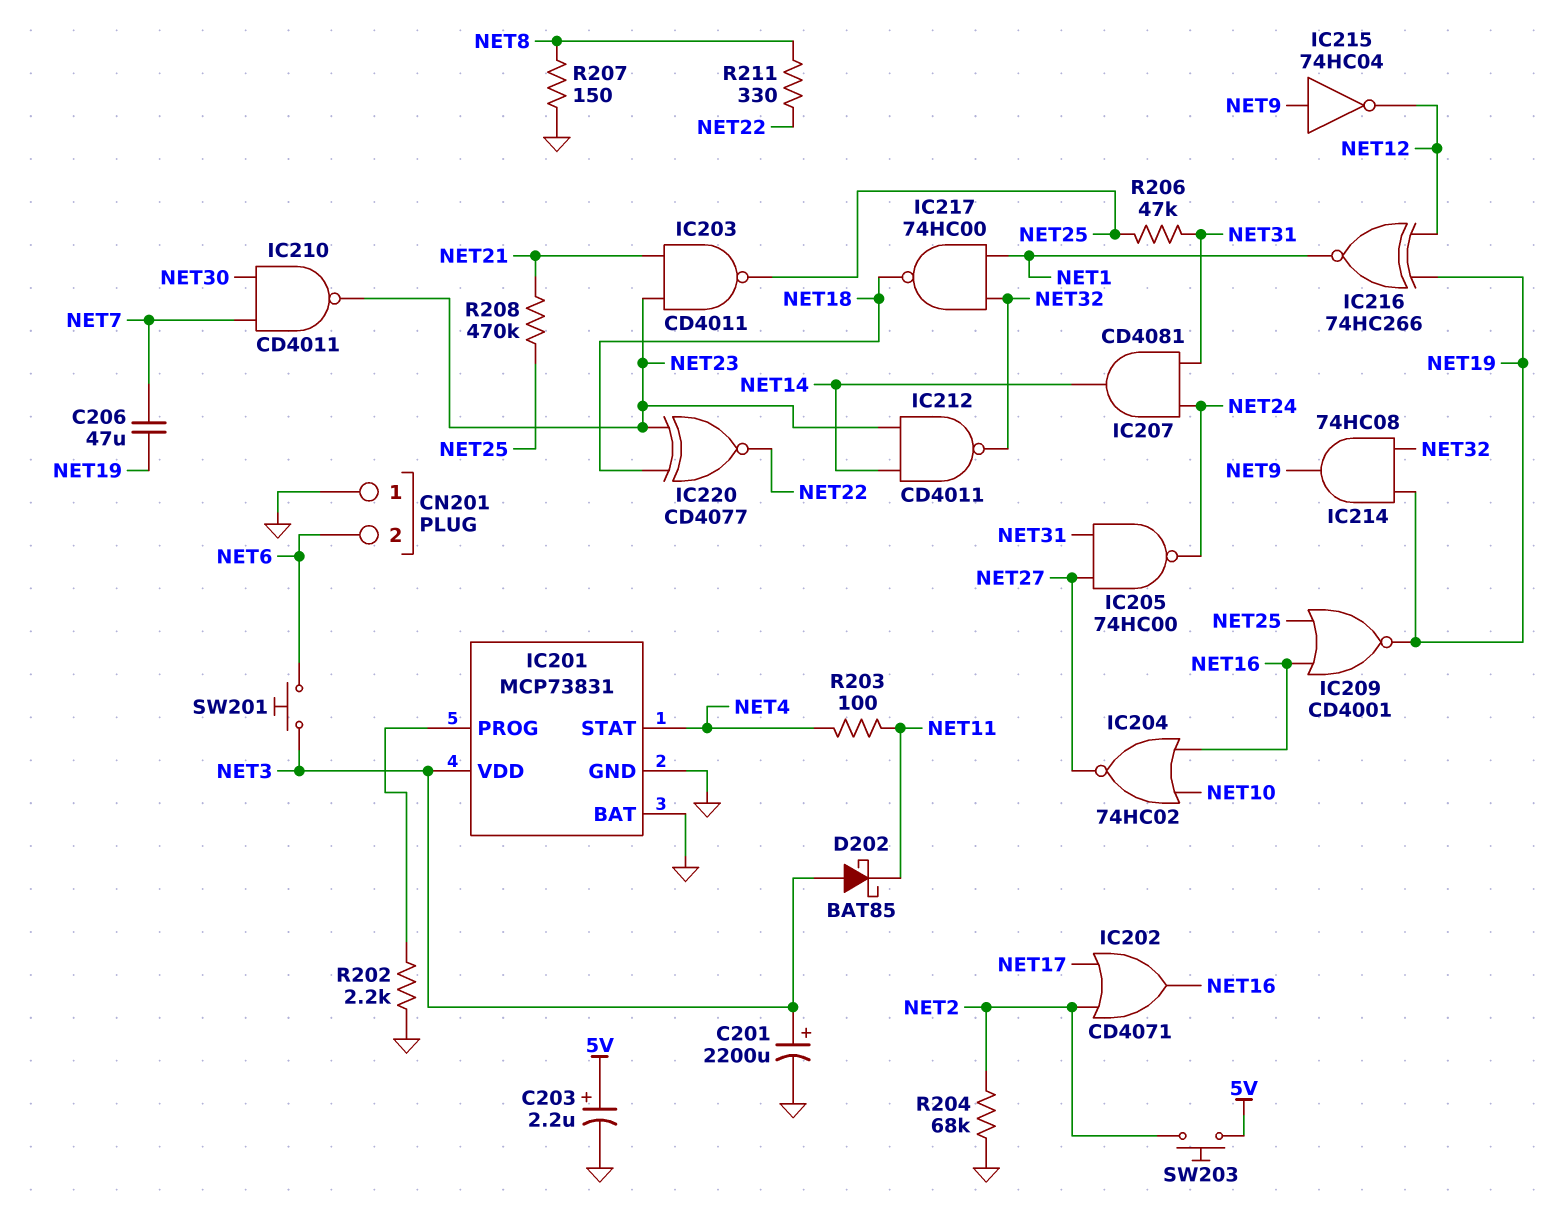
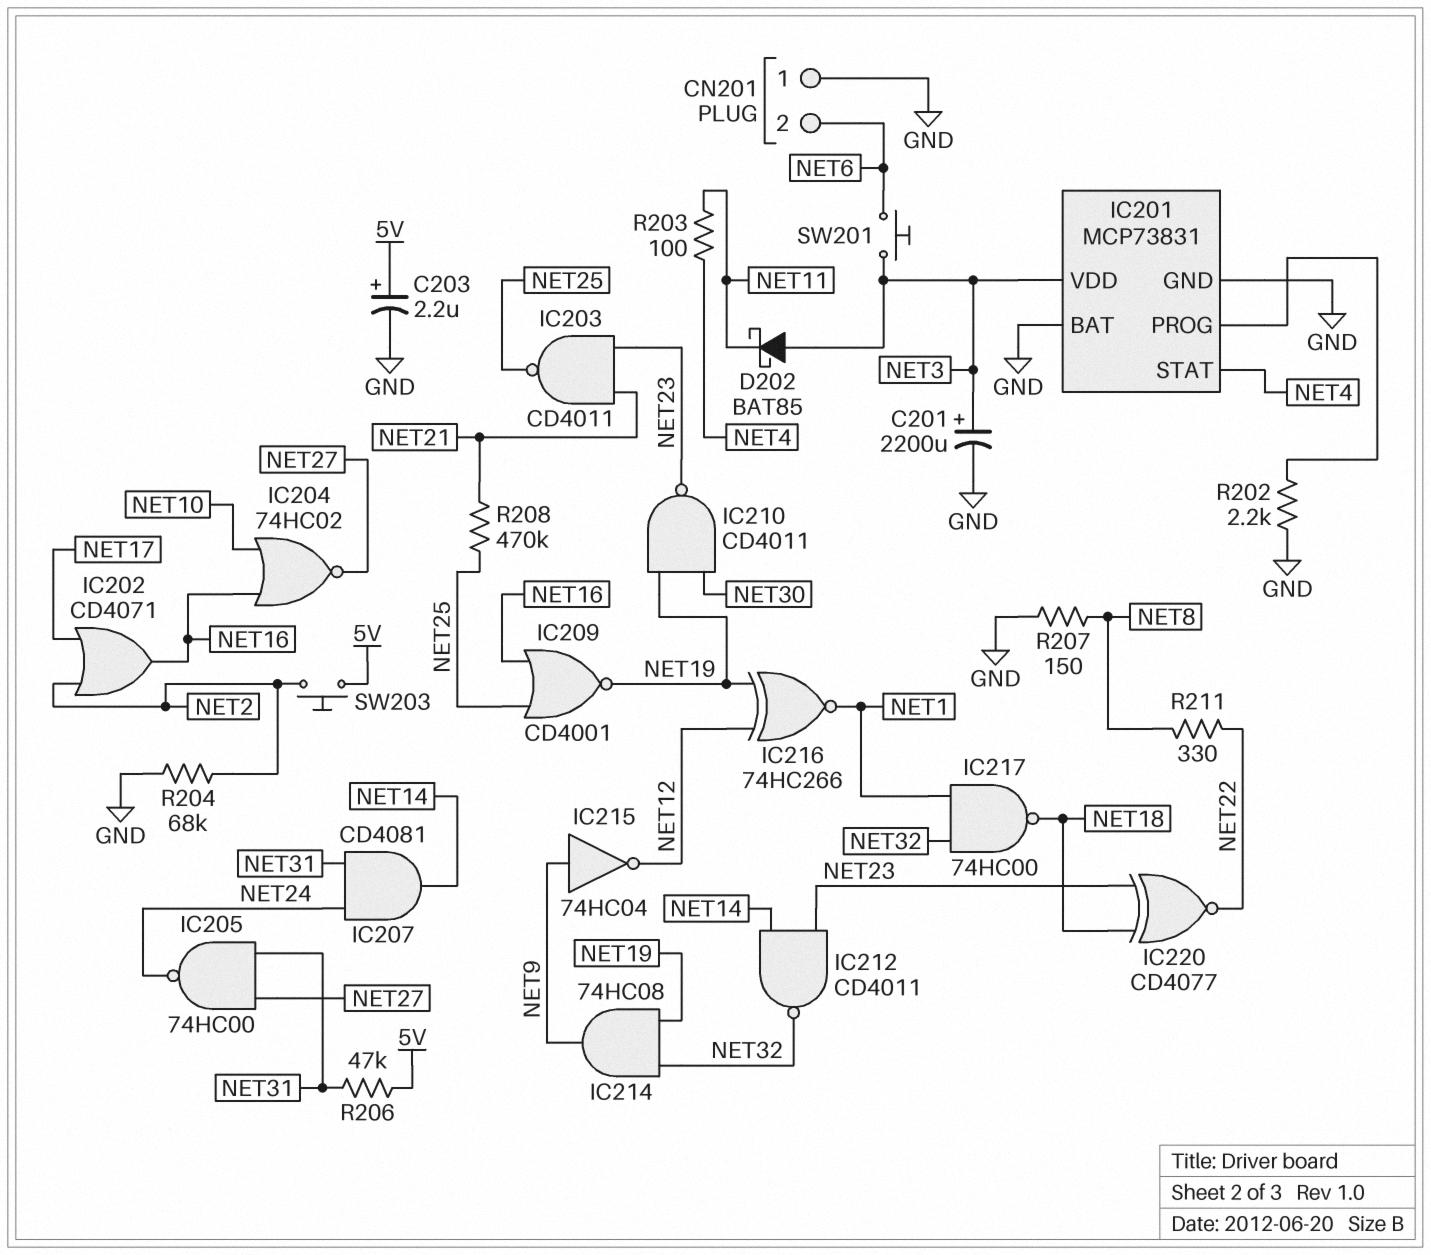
C206: 47uF (NET7, NET19) -> none
IC210: NAND CD4011 (in NET7, in NET30, out NET23) -> NAND CD4011 (in NET19, in NET30, out NET23)
R206: 47k (NET25, NET31) -> 47k (5V, NET31)

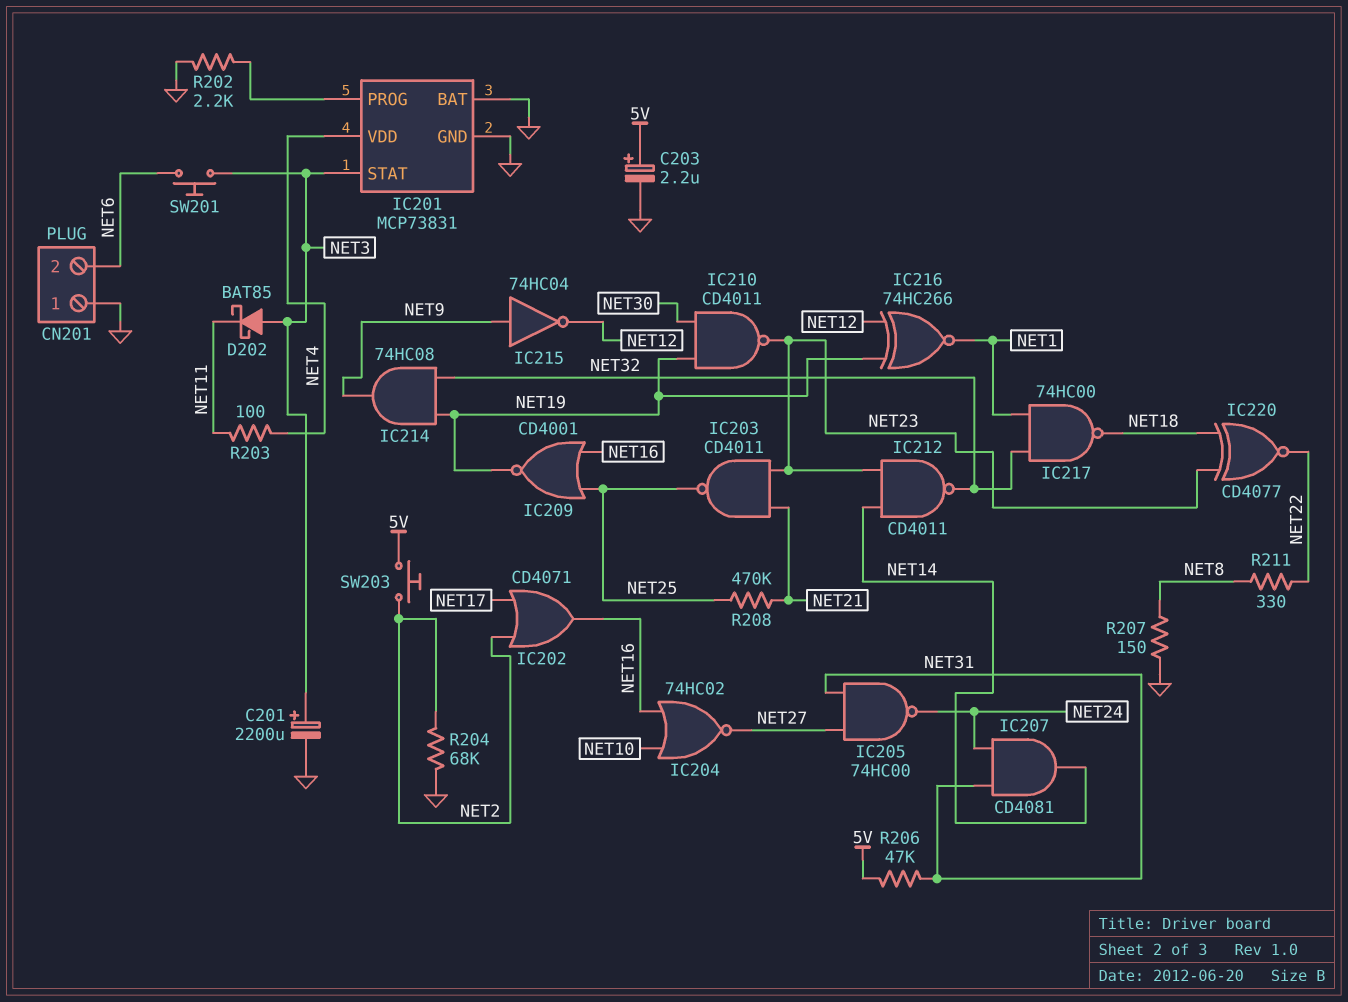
IC201 pin STAT: NET4 -> NET3
IC201 pin VDD: NET3 -> NET4

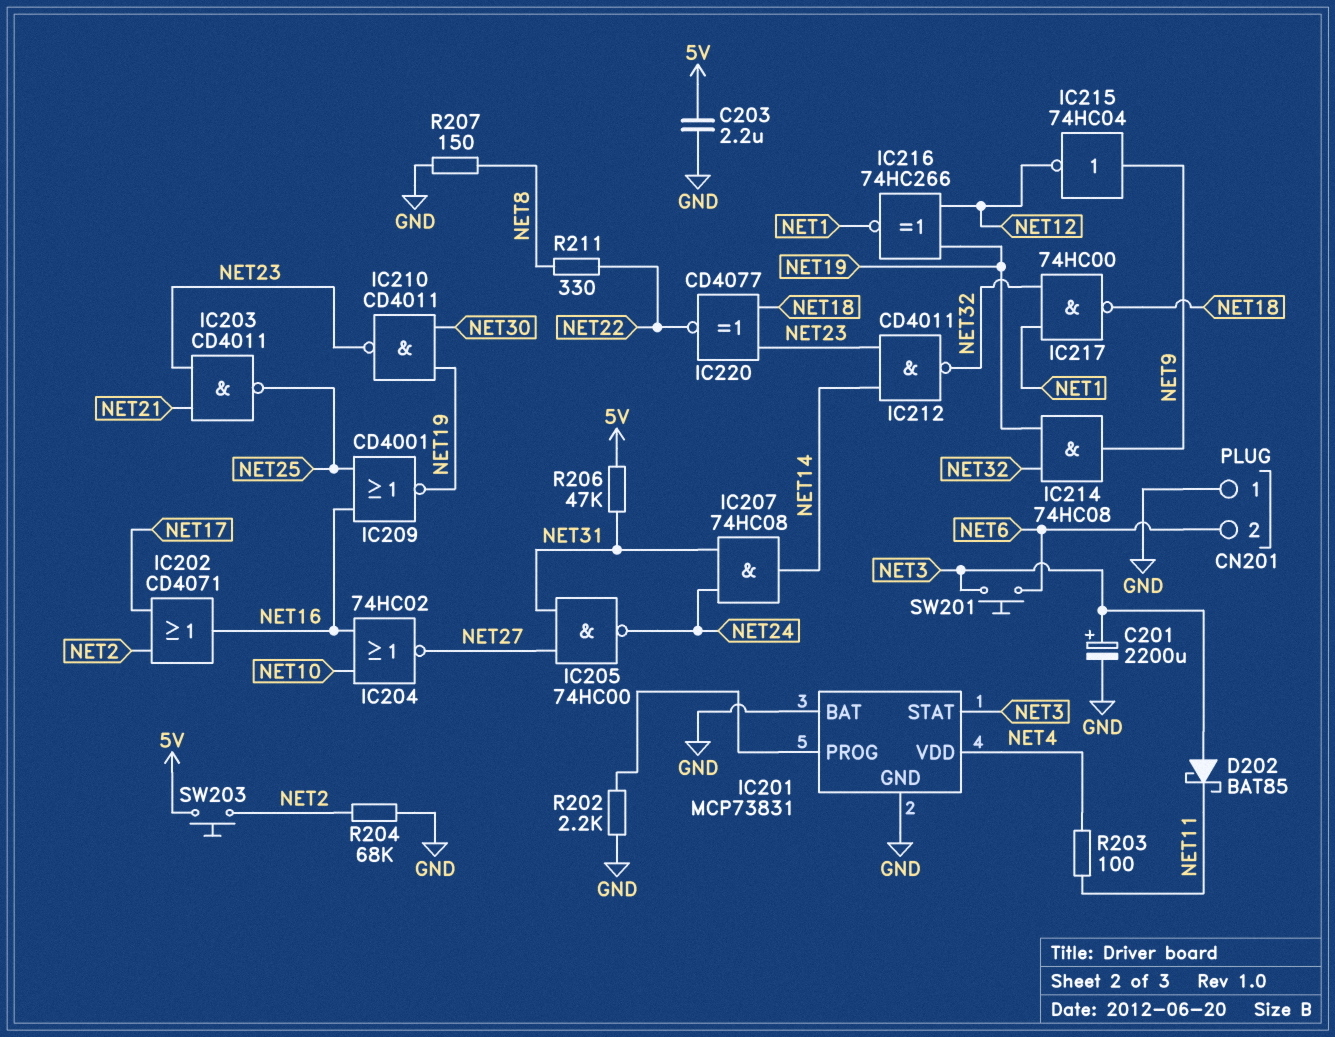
C203: 2.2uF (plus 5V, minus GND) -> 2.2uF (5V, GND)
IC207: AND CD4081 (in NET24, in NET31, out NET14) -> AND 74HC08 (in NET24, in NET31, out NET14)
R208: 470k (NET21, NET25) -> none

